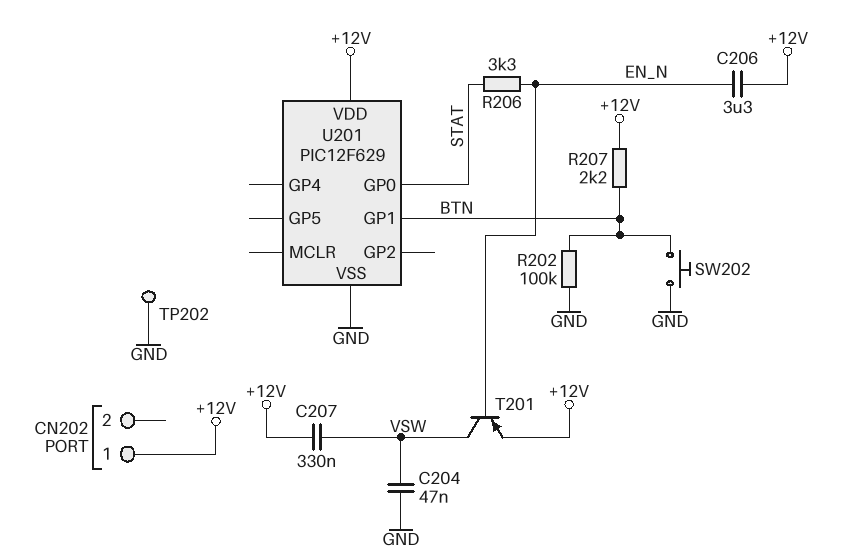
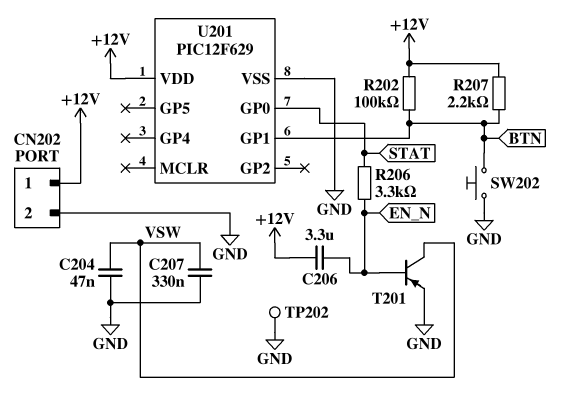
C207: 330nF (+12V, VSW) -> 330nF (GND, VSW)
CN202 pin 2: none -> GND
R202: 100k (BTN, GND) -> 100k (+12V, BTN)
T201: PNP (B EN_N, C VSW, E +12V) -> PNP (B EN_N, C VSW, E GND)

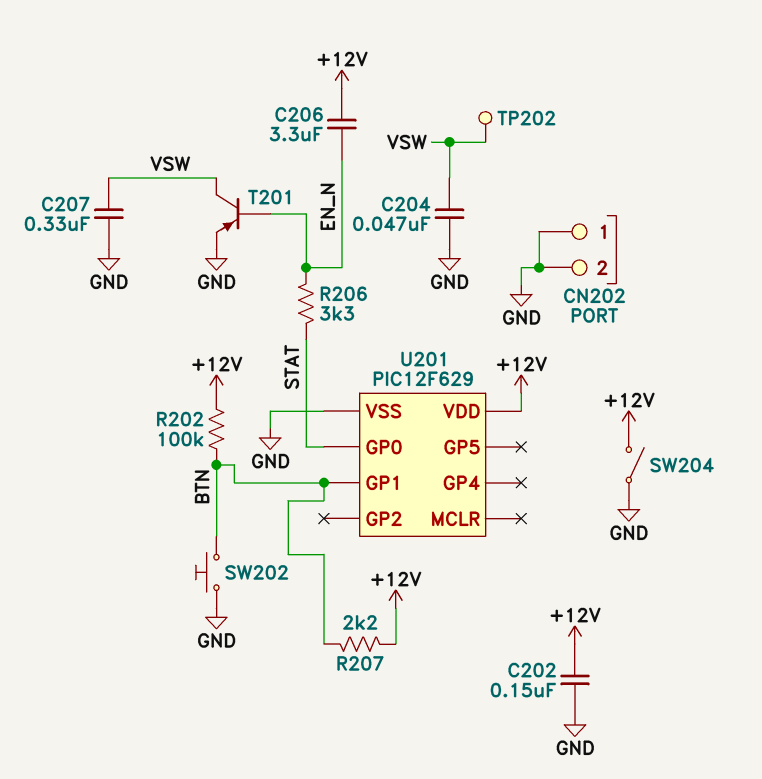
C202: none -> 150nF (+12V, GND)
CN202 pin 1: +12V -> GND
SW204: none -> switch (+12V, GND)
TP202: test point (GND) -> test point (VSW)

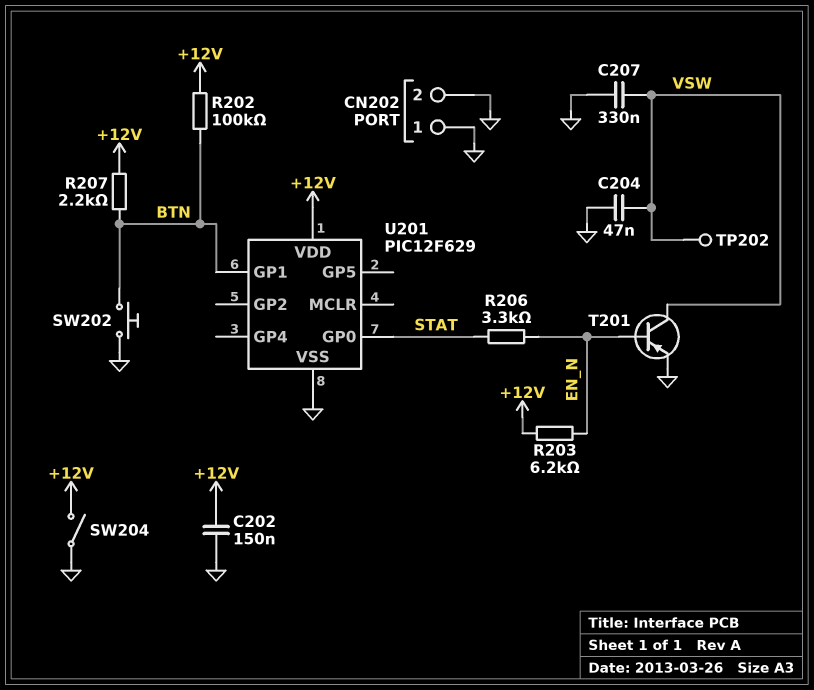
C206: 3.3uF (+12V, EN_N) -> none
R203: none -> 6.2k (+12V, EN_N)

